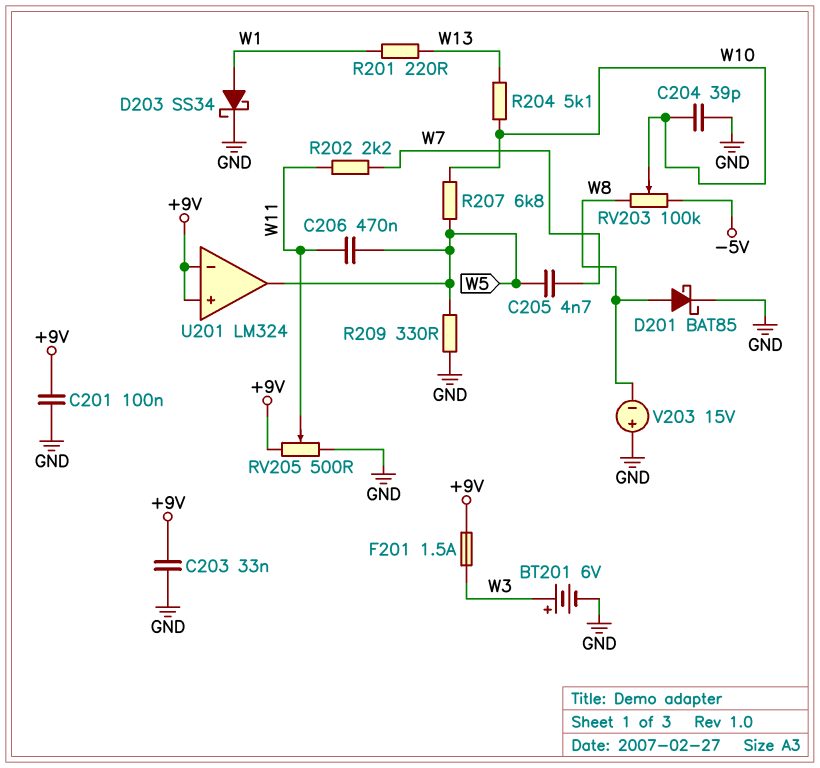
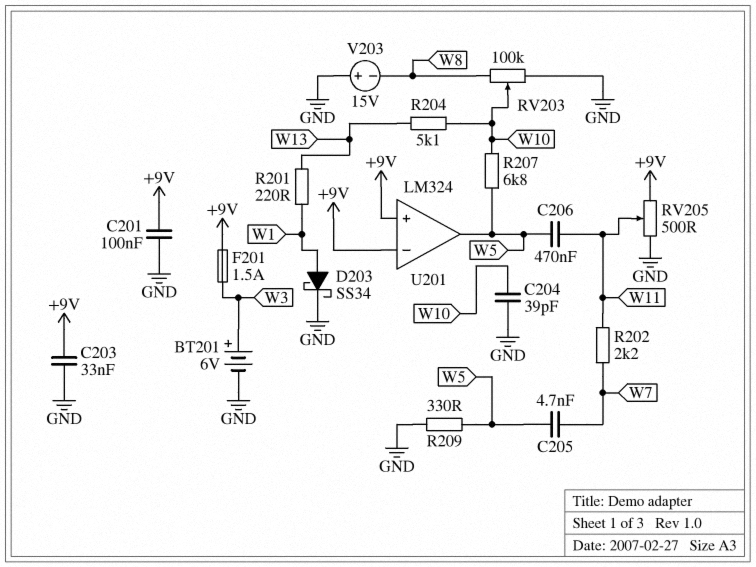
D201: schottky BAT85 (A W8, K GND) -> none
RV203: 100k (-5V, W8, wiper W10) -> 100k (GND, W8, wiper W10)

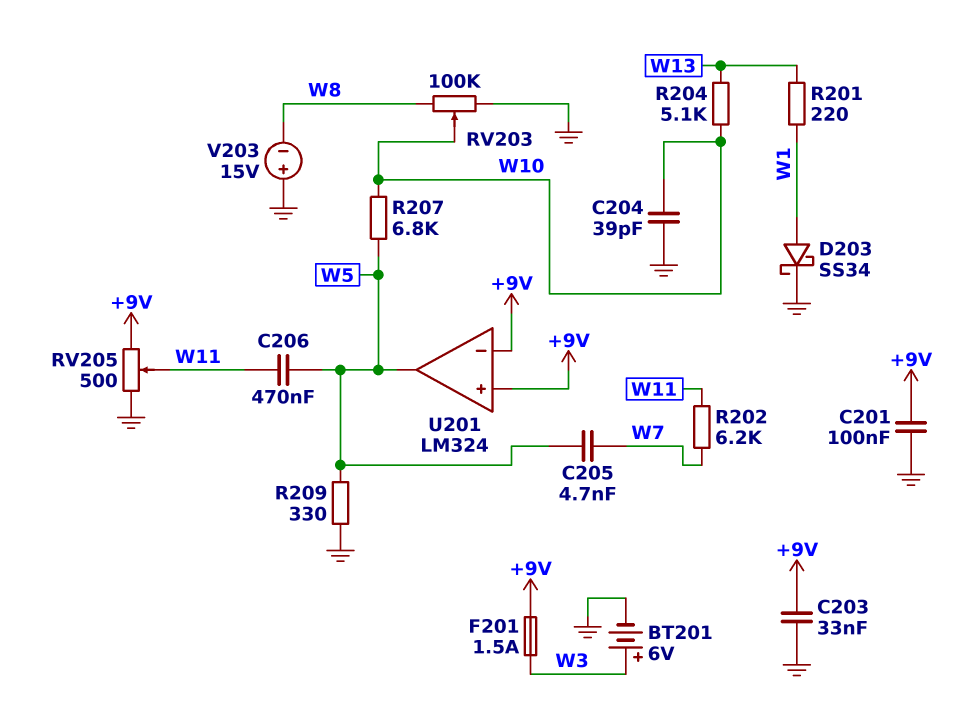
R202: 2.2k (W7, W11) -> 6.2k (W7, W11)

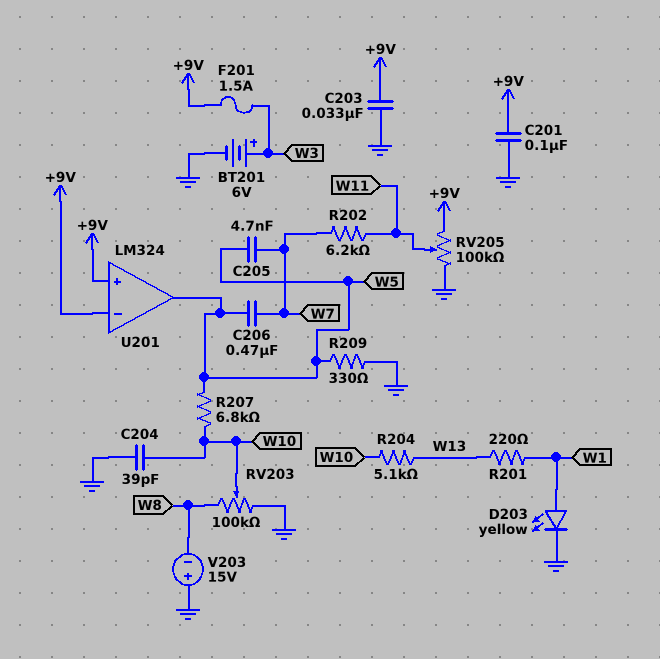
C206: 470nF (W5, W11) -> 470nF (W5, W7)
D203: schottky SS34 (A W1, K GND) -> LED yellow (A W1, K GND)
RV205: 500 (+9V, GND, wiper W11) -> 100k (+9V, GND, wiper W11)

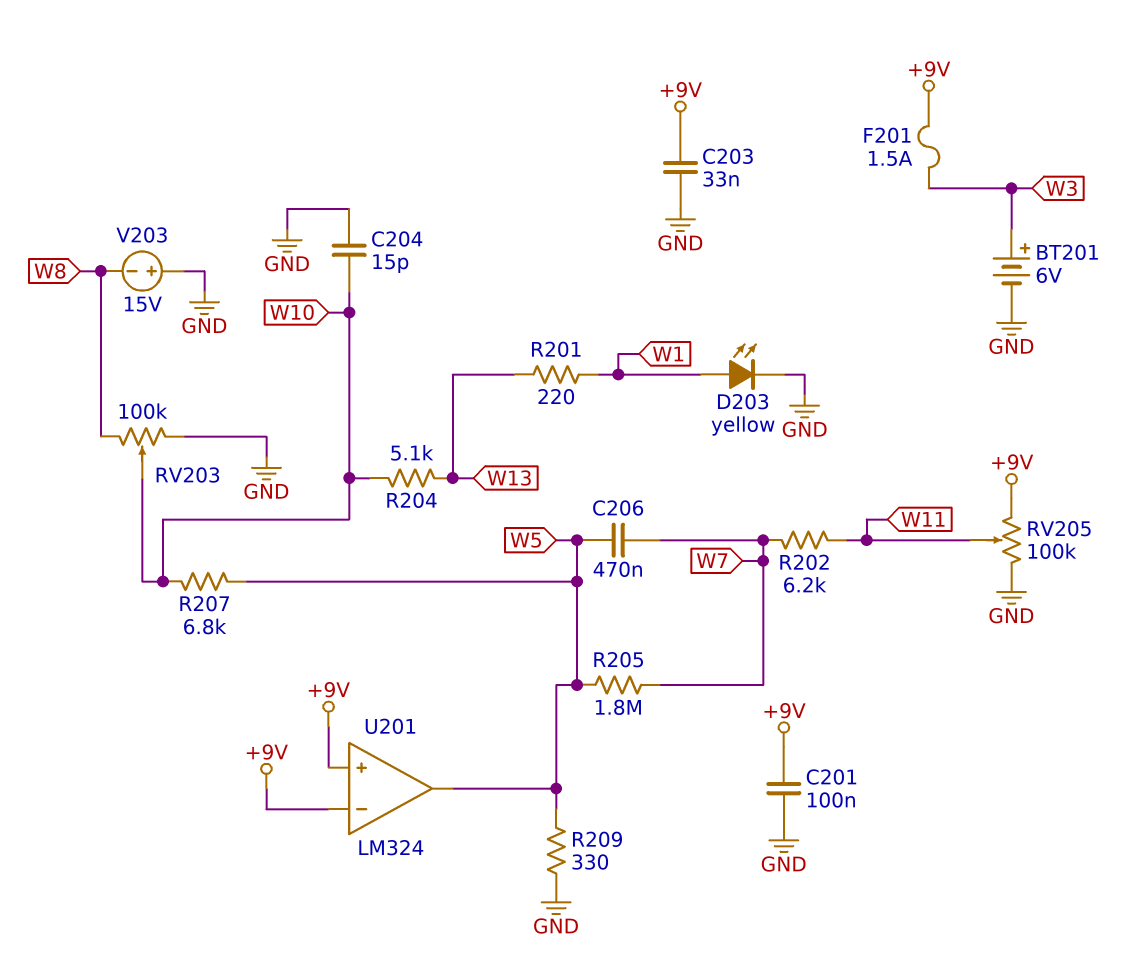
C204: 39pF (GND, W10) -> 15pF (GND, W10)
C205: 4.7nF (W5, W7) -> none
R205: none -> 1.8M (W5, W7)

